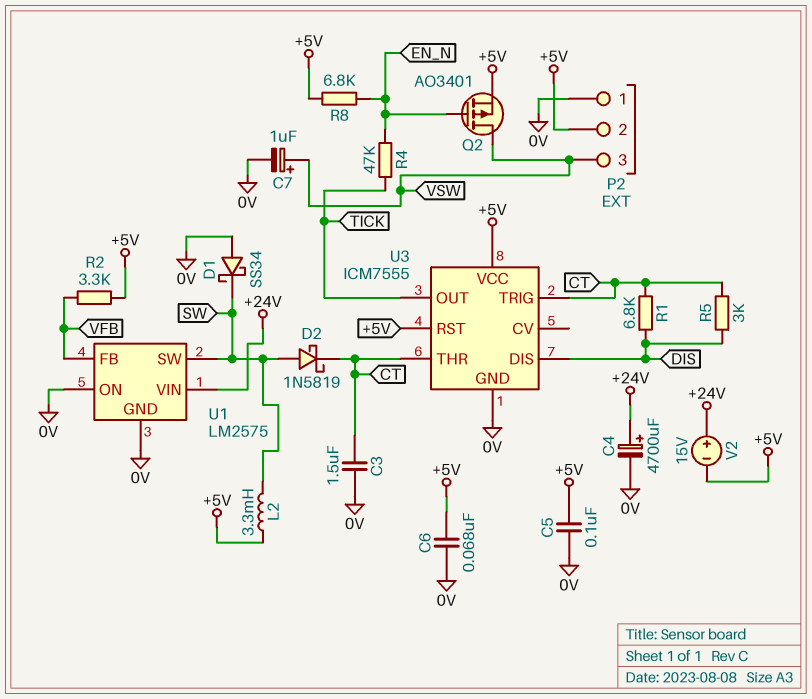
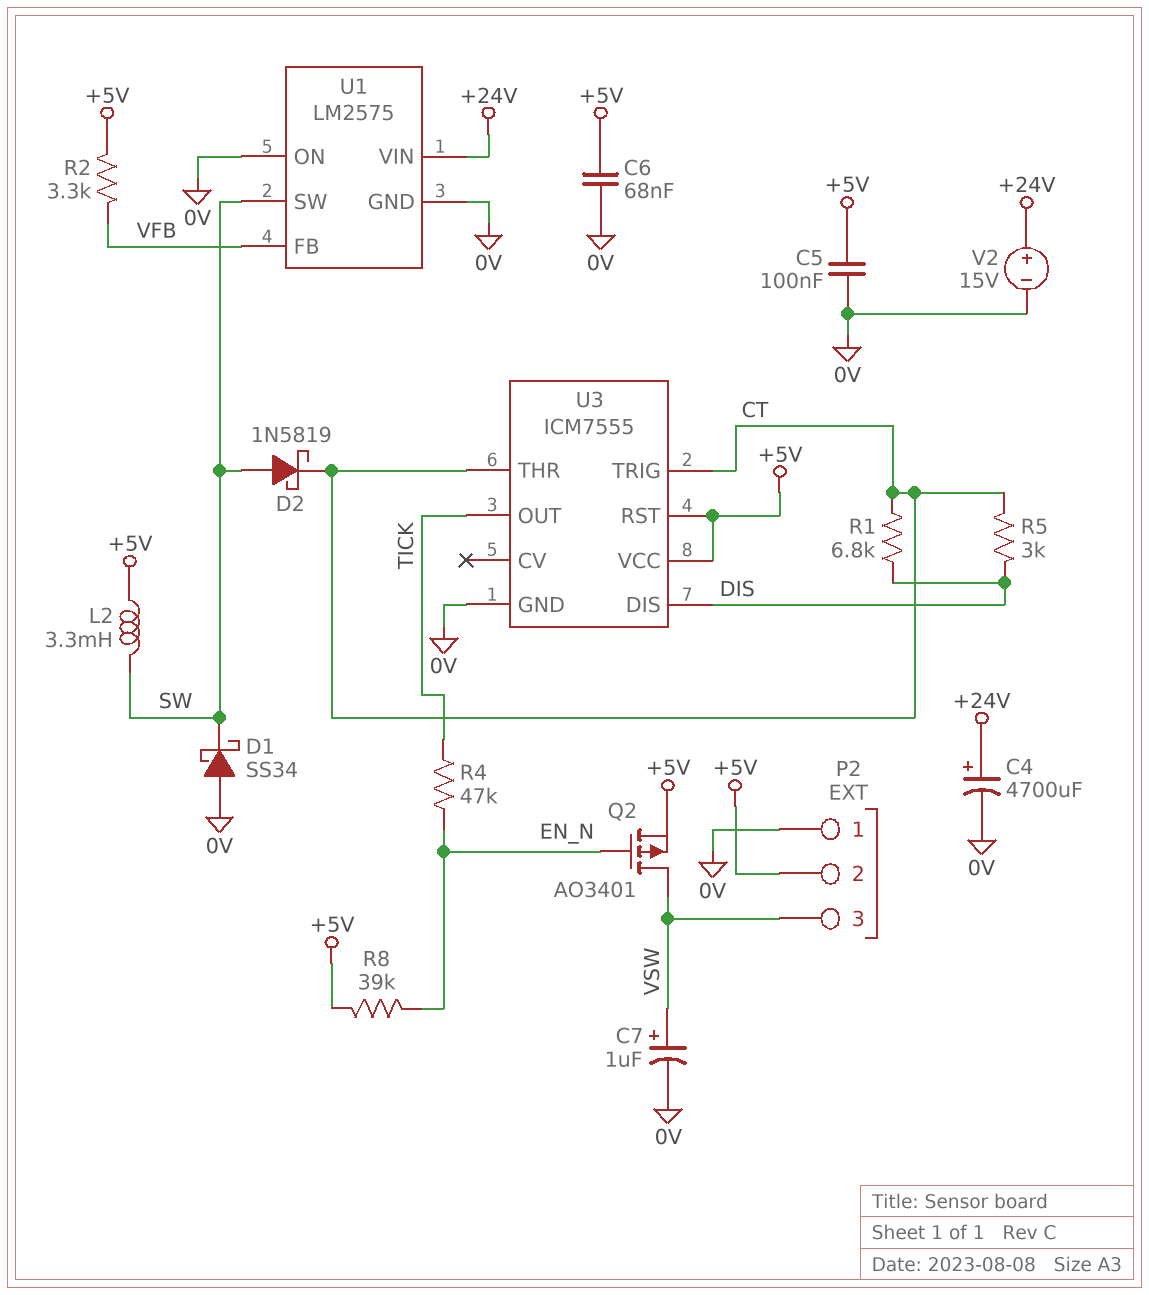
C3: 1.5uF (0V, CT) -> none
R8: 6.8k (+5V, EN_N) -> 39k (+5V, EN_N)
V2: 15V (plus +24V, minus +5V) -> 15V (plus +24V, minus 0V)

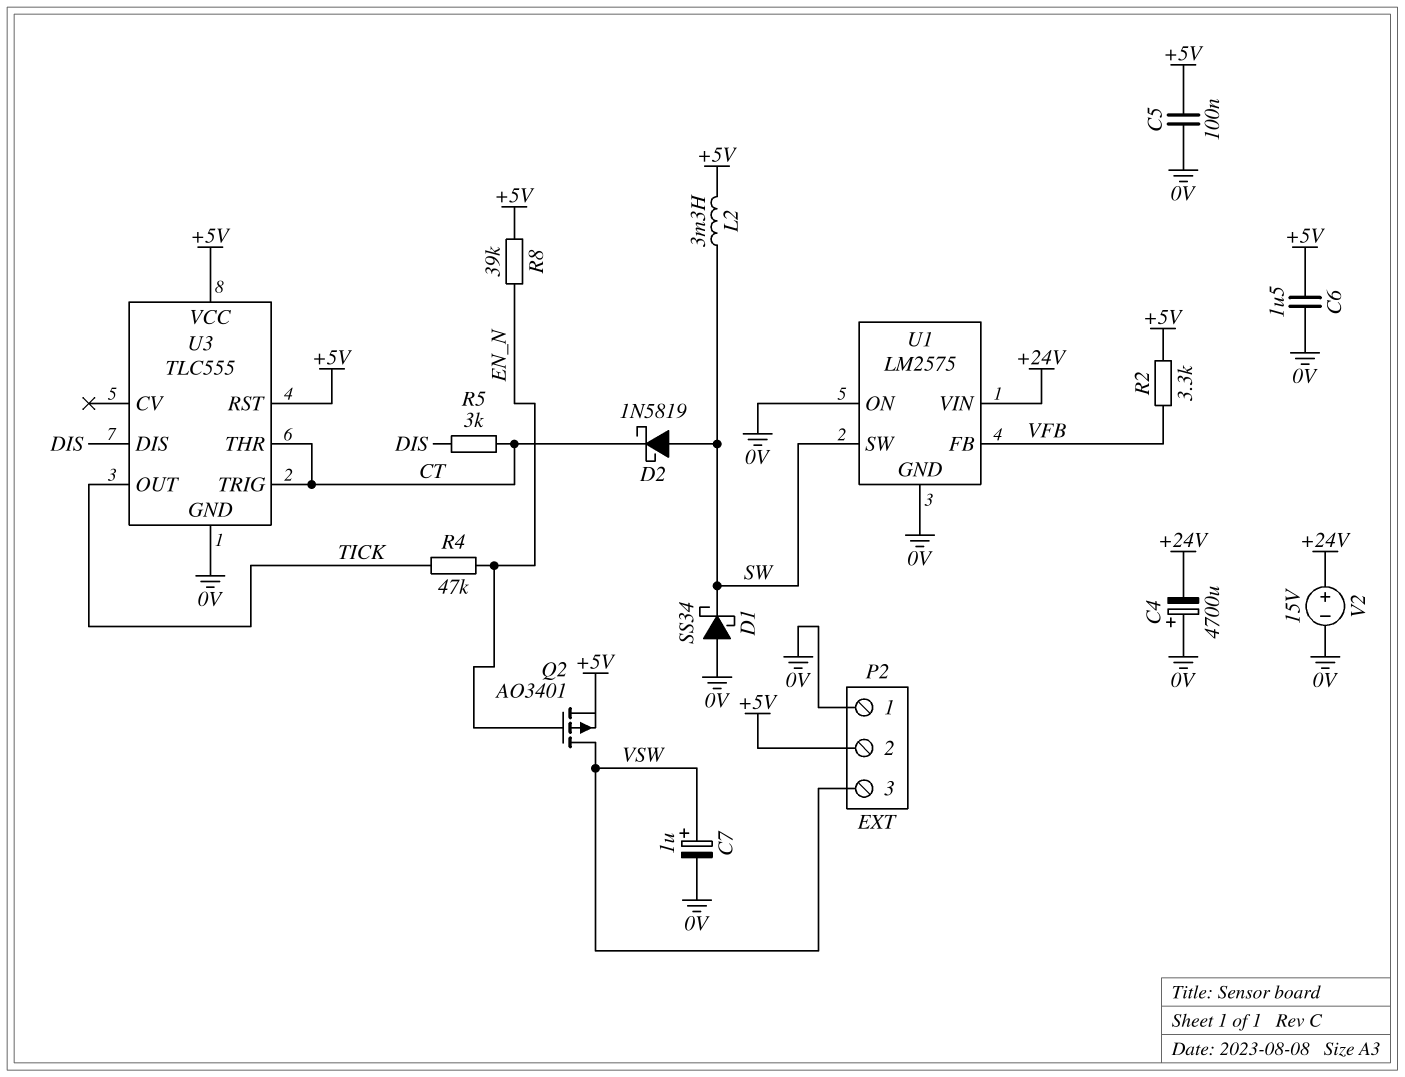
C4: 4700uF (plus +24V, minus 0V) -> 4700uF (plus 0V, minus +24V)
C6: 68nF (+5V, 0V) -> 1.5uF (+5V, 0V)
R1: 6.8k (CT, DIS) -> none
U3: ICM7555 -> TLC555

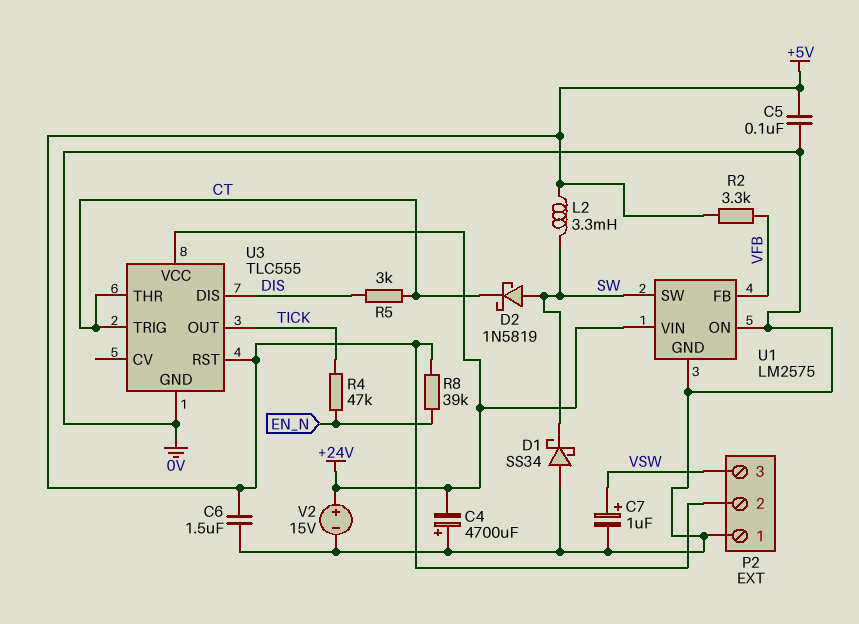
Q2: PMOS AO3401 (G EN_N, D VSW, S +5V) -> none
U3 pin VCC: +5V -> +24V

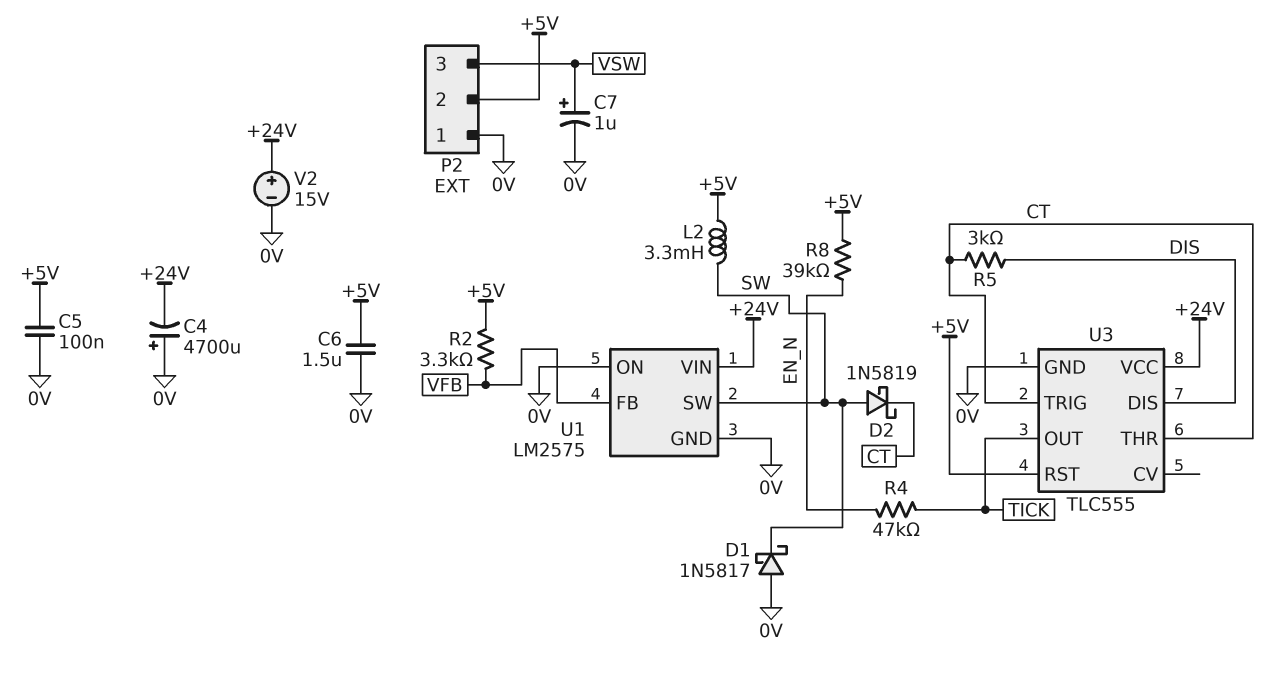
D1: schottky SS34 (A 0V, K SW) -> schottky 1N5817 (A 0V, K SW)

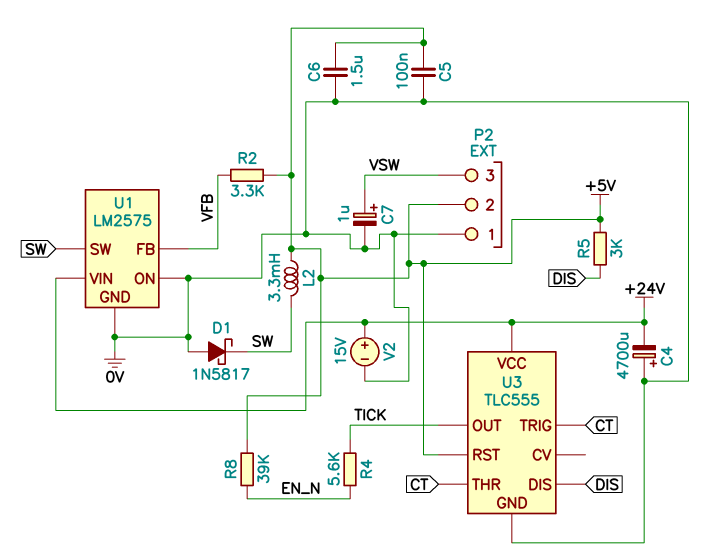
D2: schottky 1N5819 (A SW, K CT) -> none
R4: 47k (EN_N, TICK) -> 5.6k (EN_N, TICK)
R5: 3k (CT, DIS) -> 3k (+5V, DIS)

